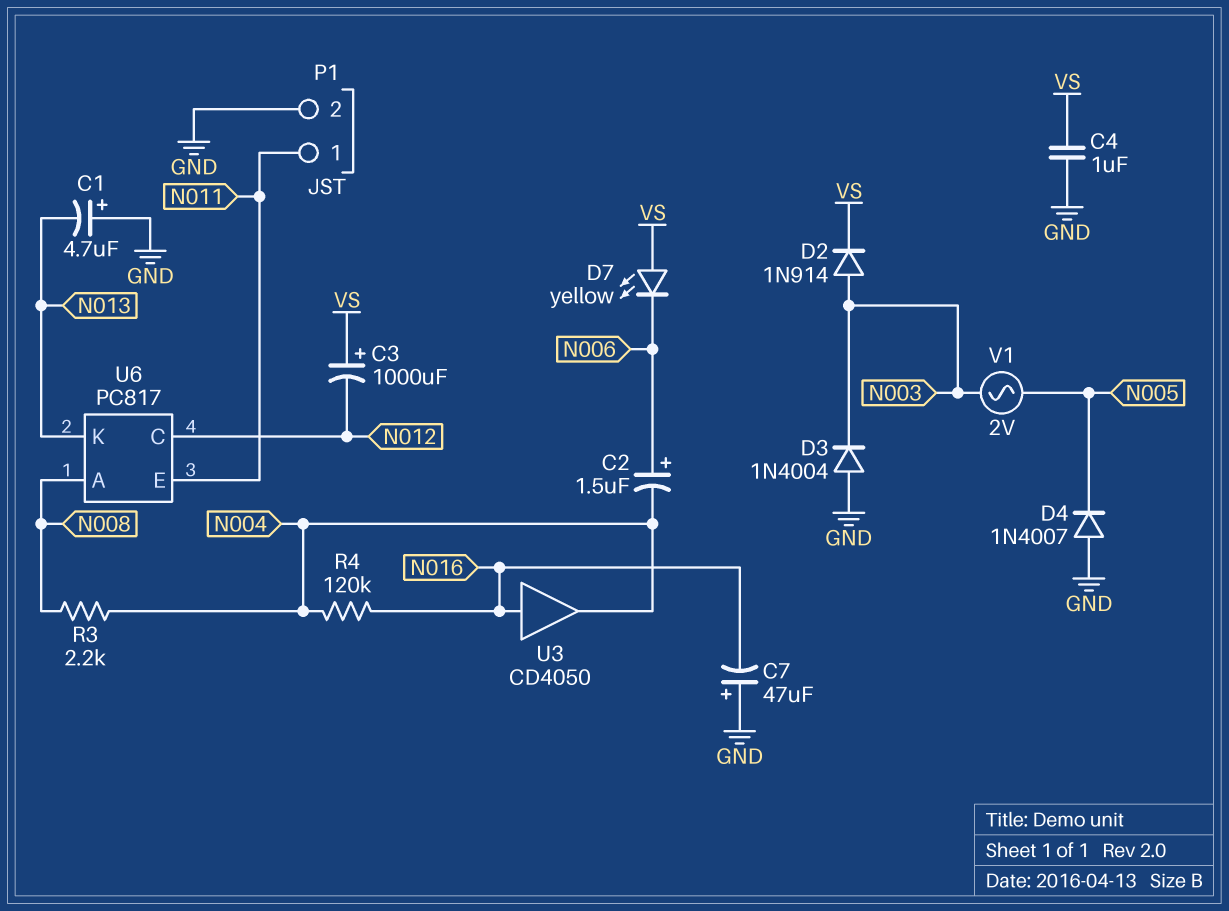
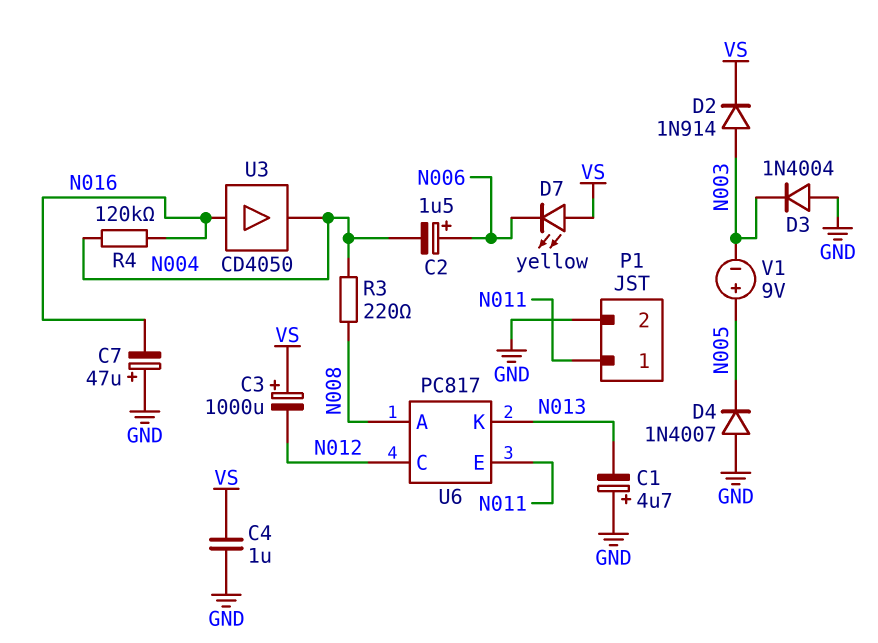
R3: 2.2k (N004, N008) -> 220 (N004, N008)
V1: AC 2V (N003, N005) -> 9V (plus N005, minus N003)

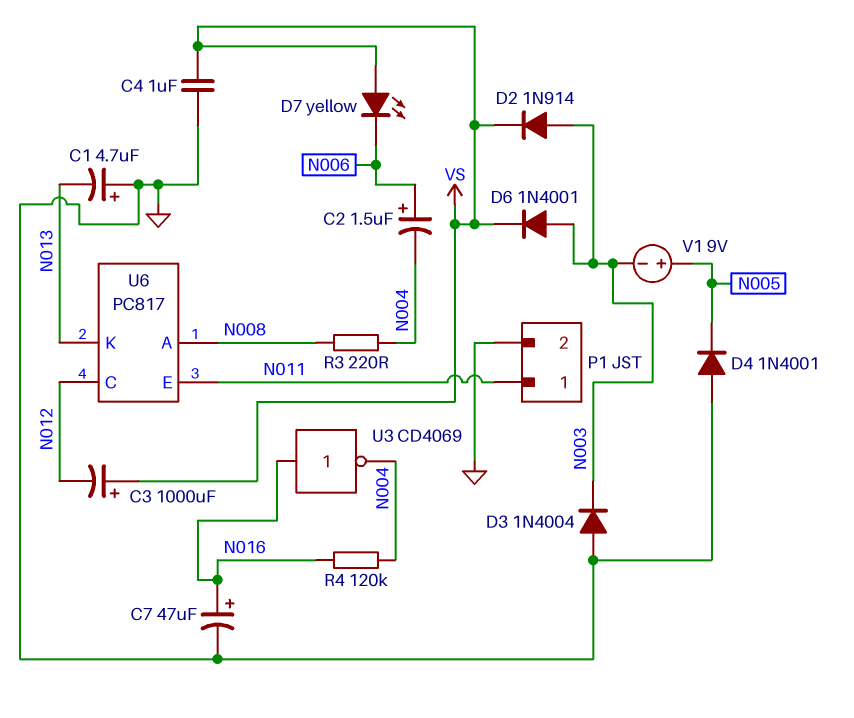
C7: 47uF (plus GND, minus N016) -> 47uF (plus N016, minus GND)
D4: diode 1N4007 (A GND, K N005) -> diode 1N4001 (A GND, K N005)
D6: none -> diode 1N4001 (A N003, K VS)
U3: buffer CD4050 (in N016, out N004) -> NOT CD4069 (in N016, out N004)

